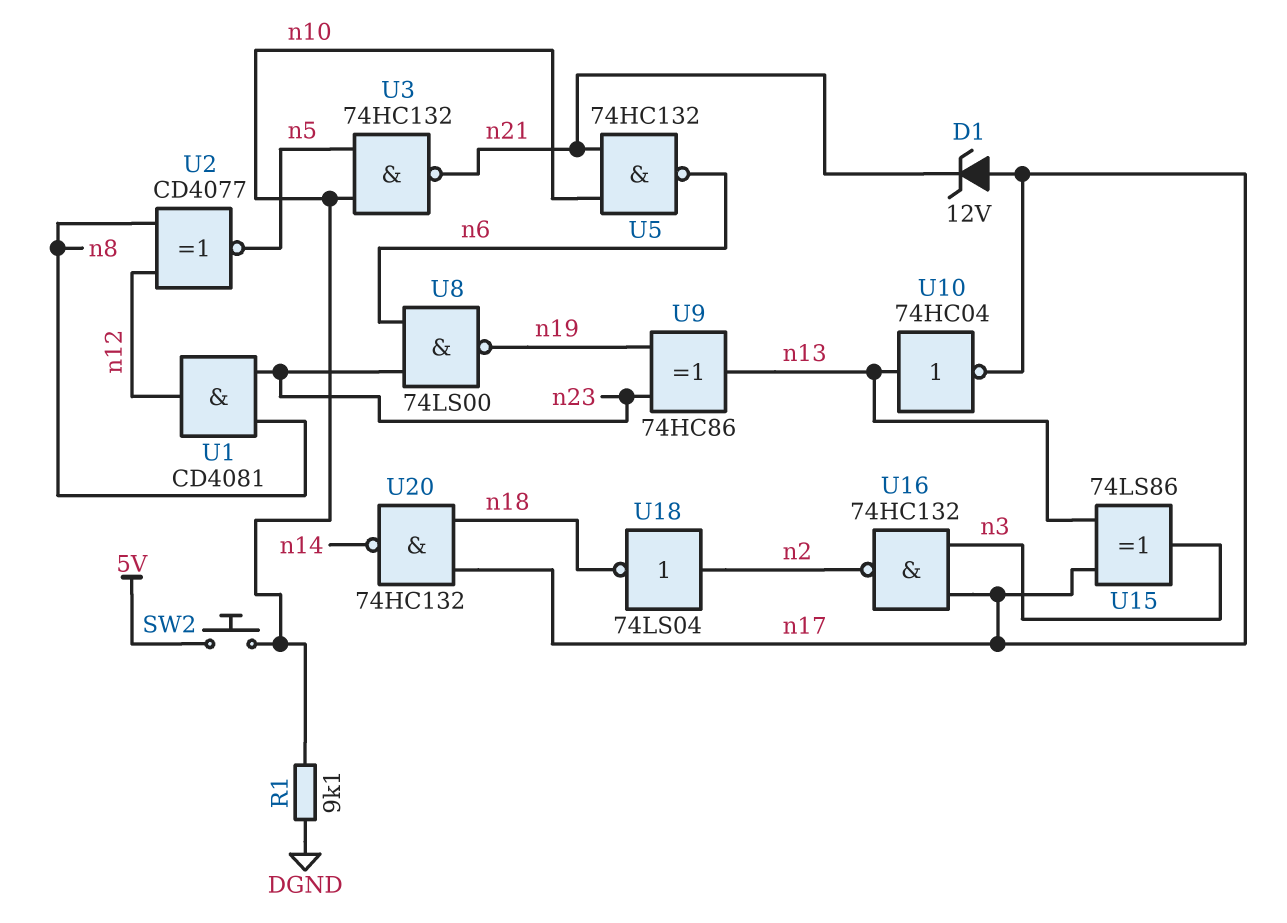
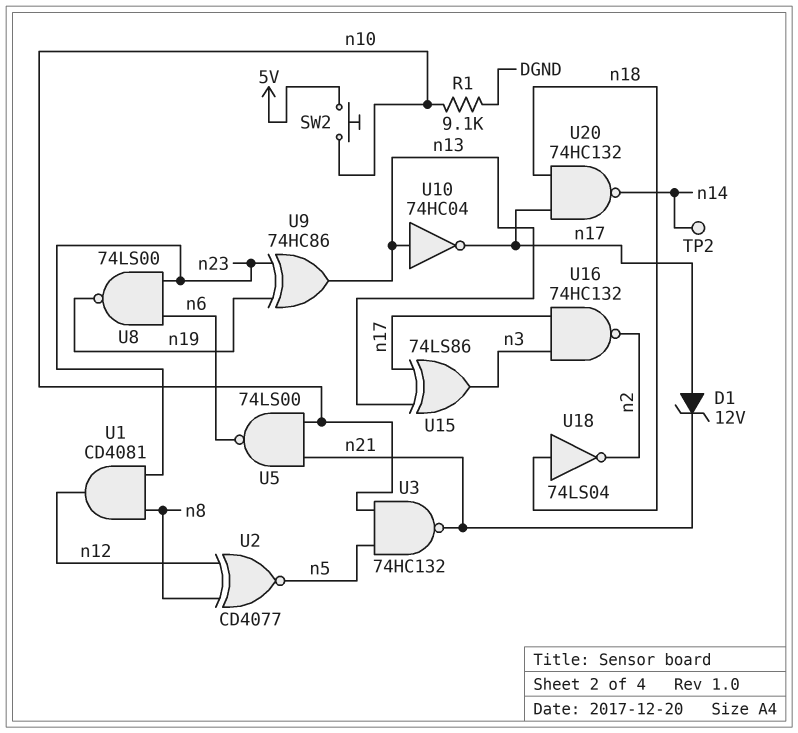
TP2: none -> test point (n14)
U5: NAND 74HC132 (in n10, in n21, out n6) -> NAND 74LS00 (in n10, in n21, out n6)
U18: NOT 74LS04 (in n2, out n18) -> NOT 74LS04 (in n18, out n2)

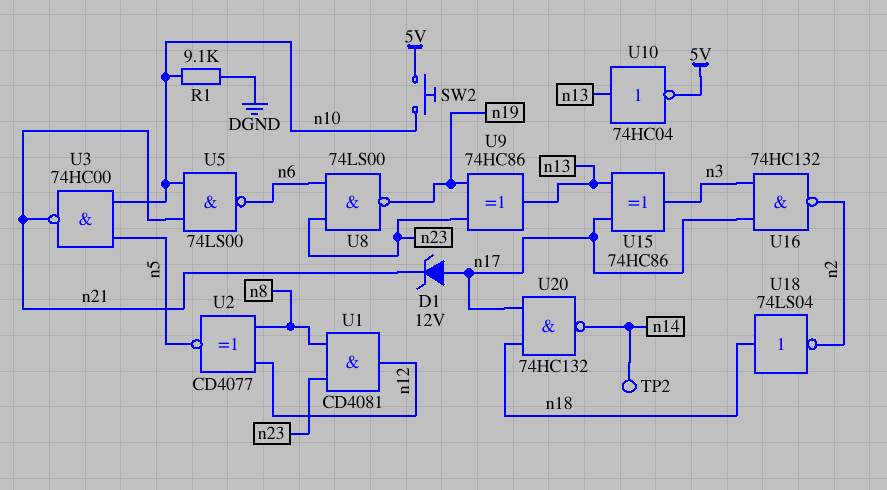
U3: NAND 74HC132 (in n5, in n10, out n21) -> NAND 74HC00 (in n5, in n10, out n21)
U10: NOT 74HC04 (in n13, out n17) -> NOT 74HC04 (in n13, out 5V)
U15: XOR 74LS86 (in n13, in n17, out n3) -> XOR 74HC86 (in n13, in n17, out n3)

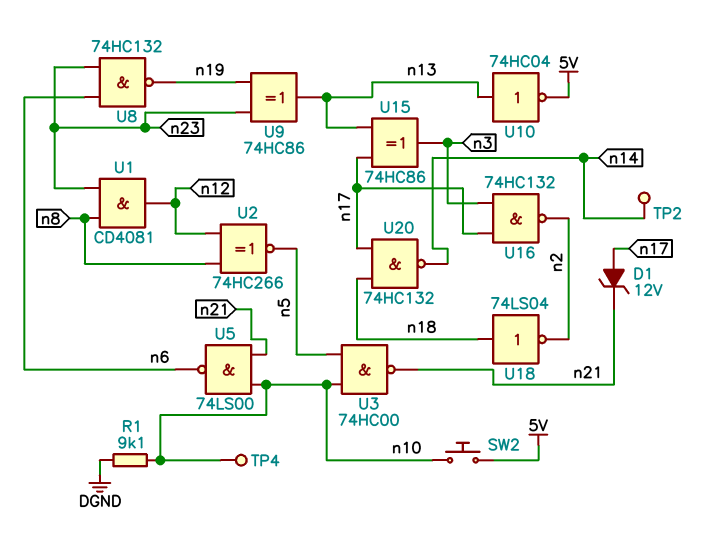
TP4: none -> test point (n10)
U2: XNOR CD4077 (in n8, in n12, out n5) -> XNOR 74HC266 (in n8, in n12, out n5)
U8: NAND 74LS00 (in n6, in n23, out n19) -> NAND 74HC132 (in n6, in n23, out n19)

